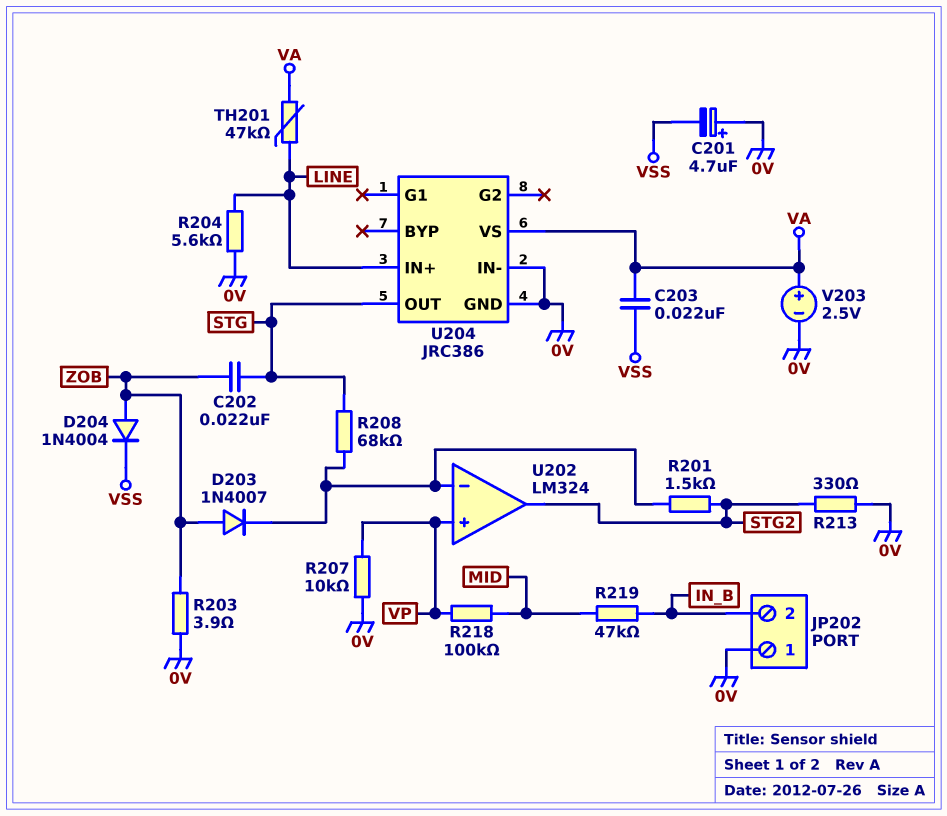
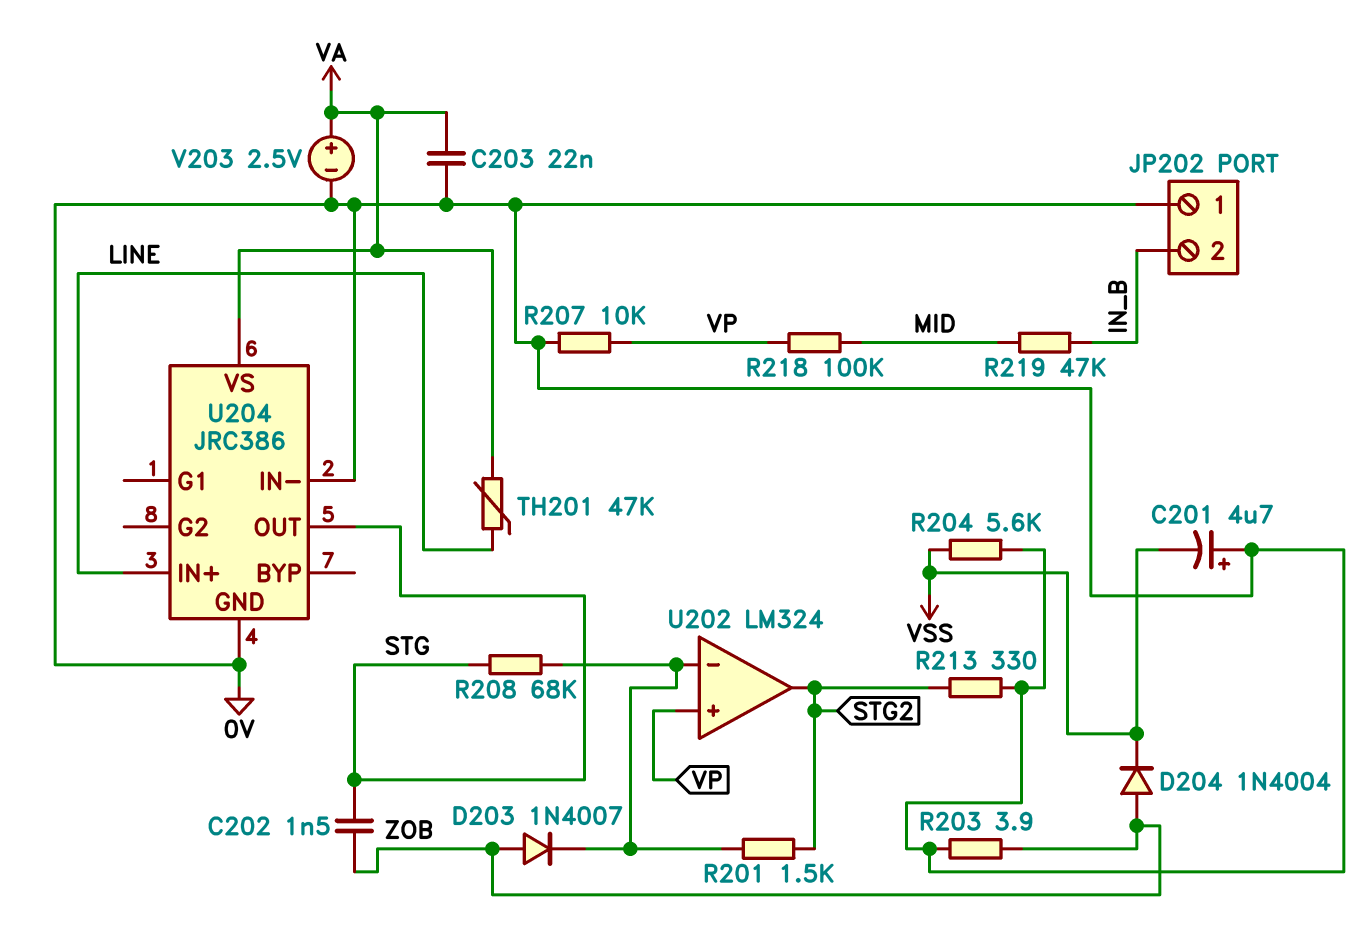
C202: 22nF (STG, ZOB) -> 1.5nF (STG, ZOB)
C203: 22nF (VA, VSS) -> 22nF (0V, VA)
R204: 5.6k (0V, LINE) -> 5.6k (0V, VSS)

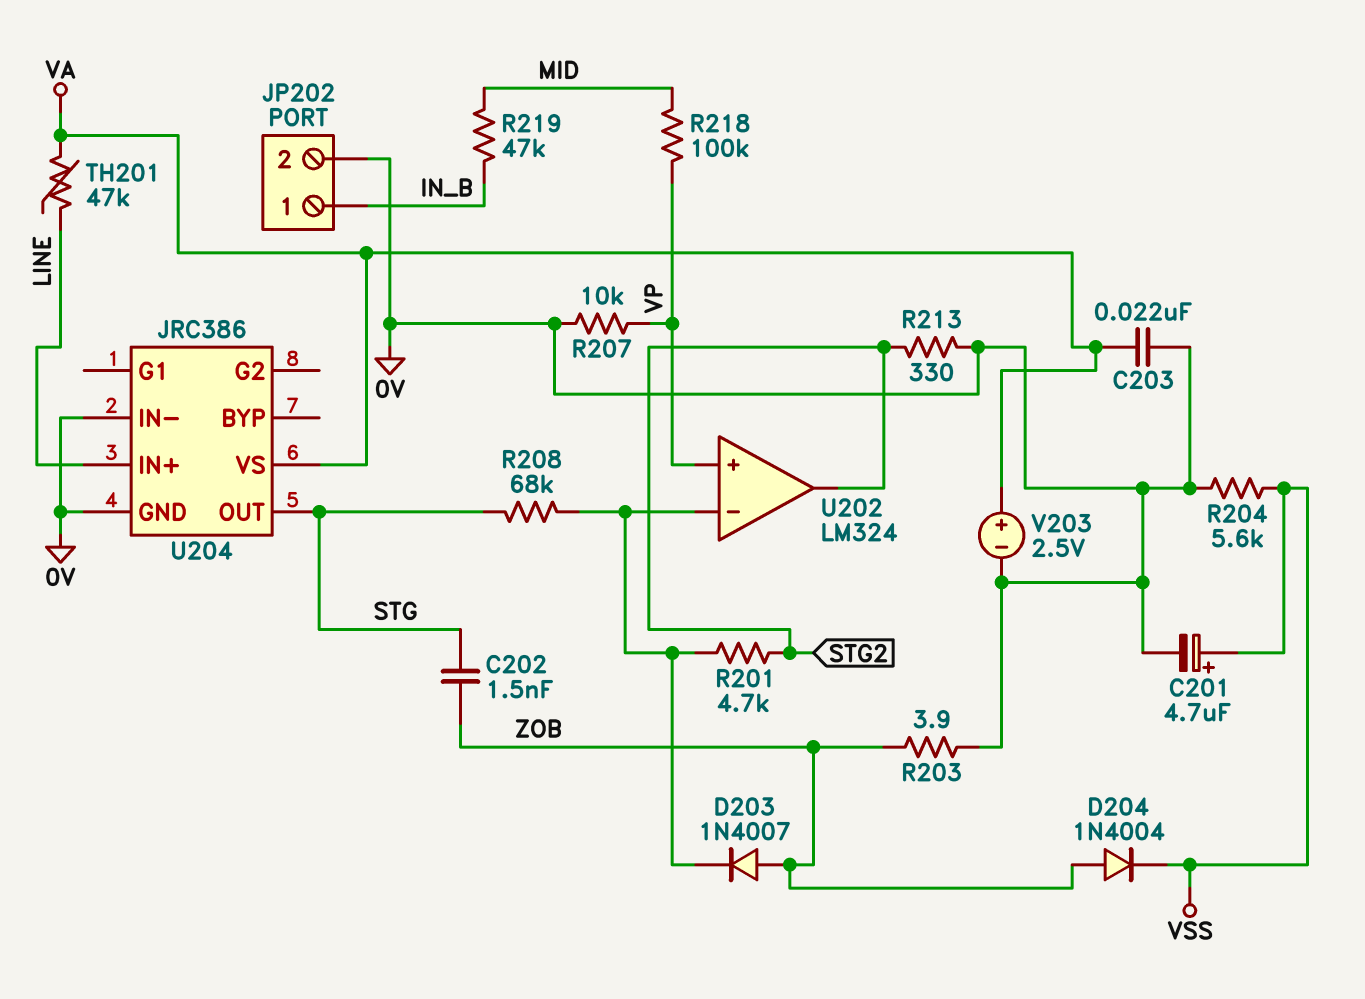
C201: 4.7uF (plus 0V, minus VSS) -> 4.7uF (plus VSS, minus 0V)
JP202 pin 1: 0V -> IN_B
JP202 pin 2: IN_B -> 0V
R201: 1.5k (STG2, U202/in-) -> 4.7k (STG2, U202/in-)

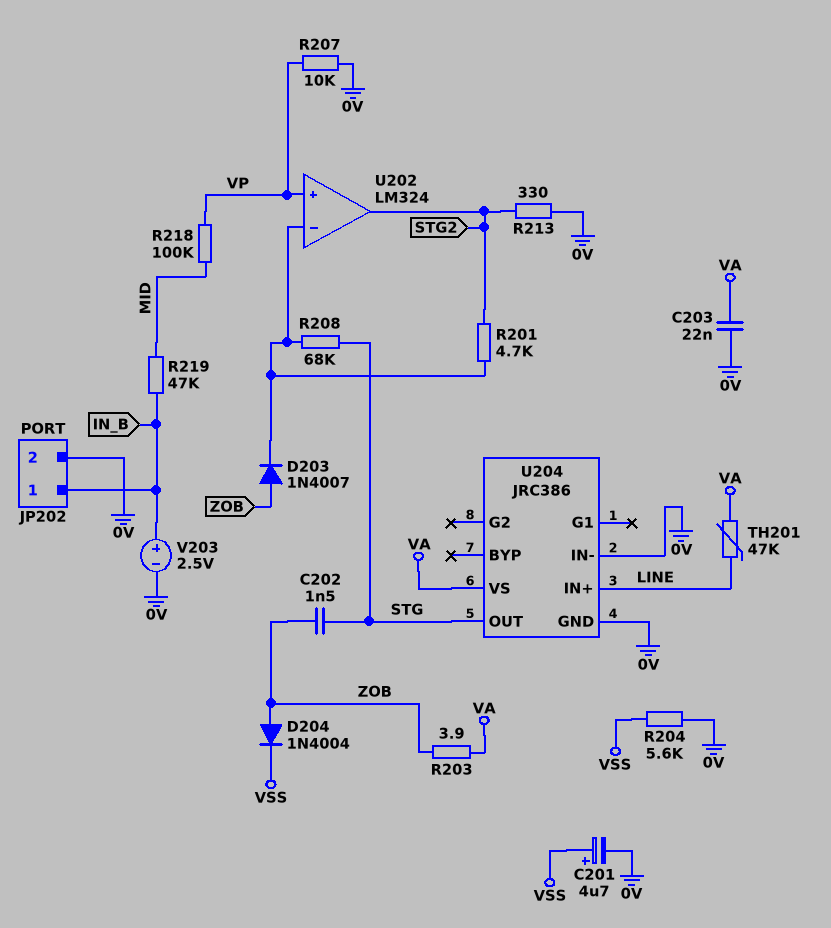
R203: 3.9 (0V, ZOB) -> 3.9 (VA, ZOB)
V203: 2.5V (plus VA, minus 0V) -> 2.5V (plus IN_B, minus 0V)

